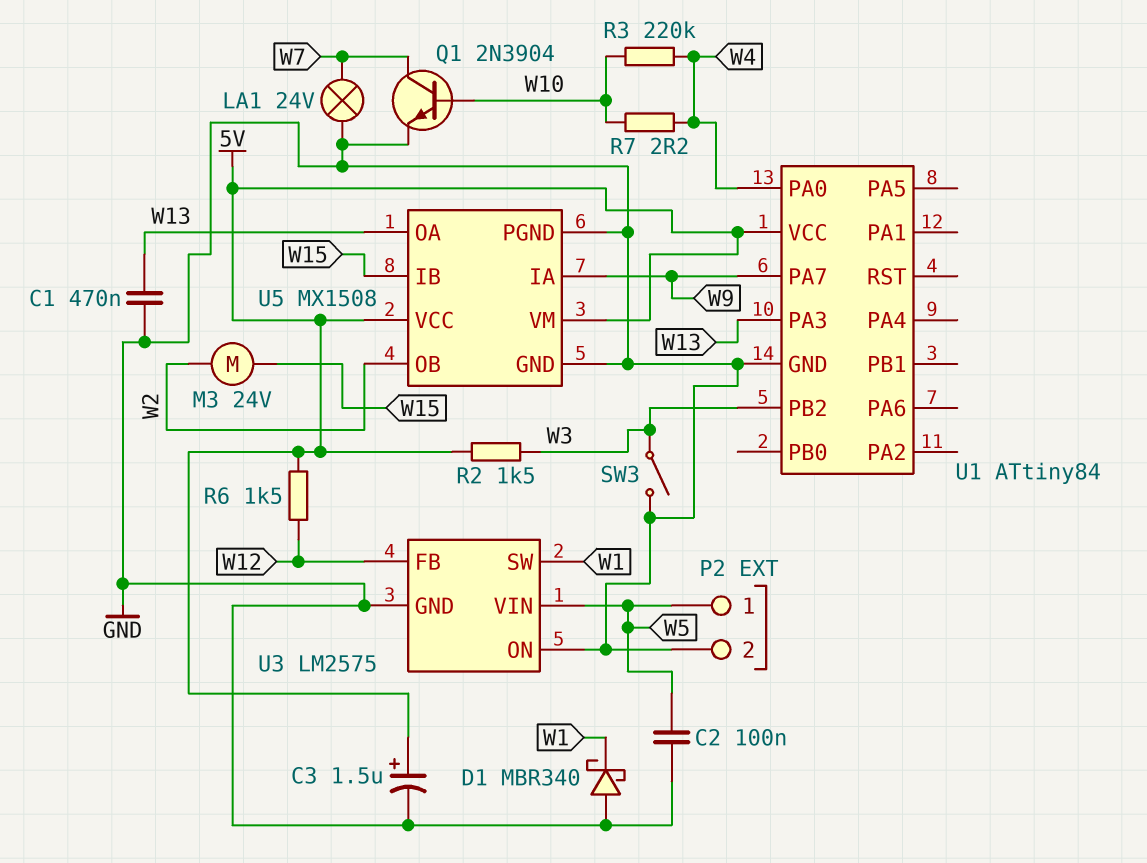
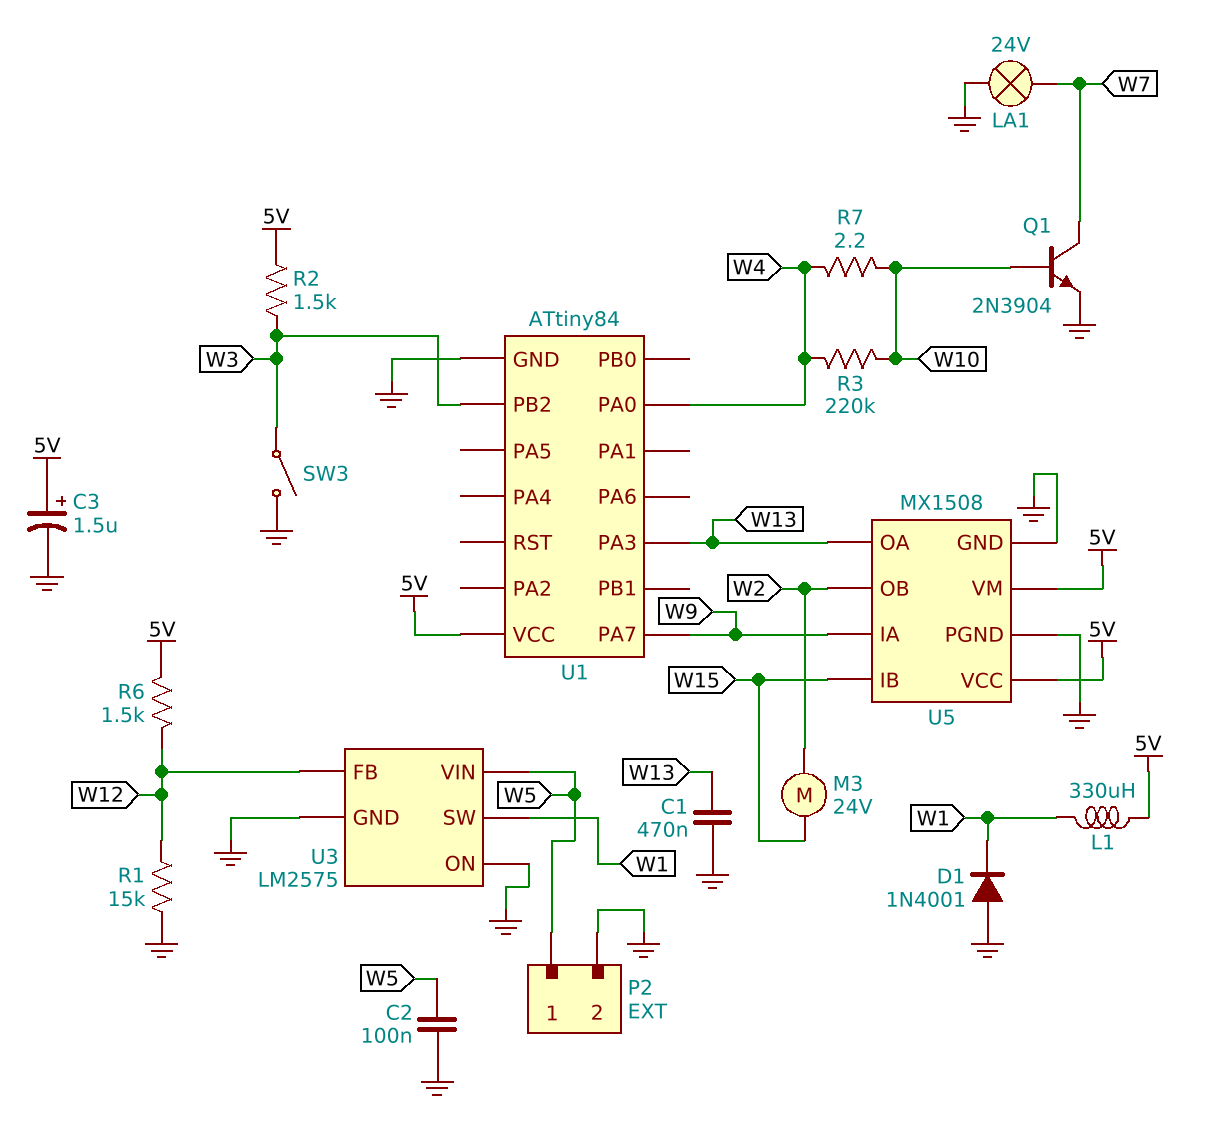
D1: schottky MBR340 (A GND, K W1) -> diode 1N4001 (A GND, K W1)
L1: none -> 330uH (5V, W1)
R1: none -> 15k (GND, W12)

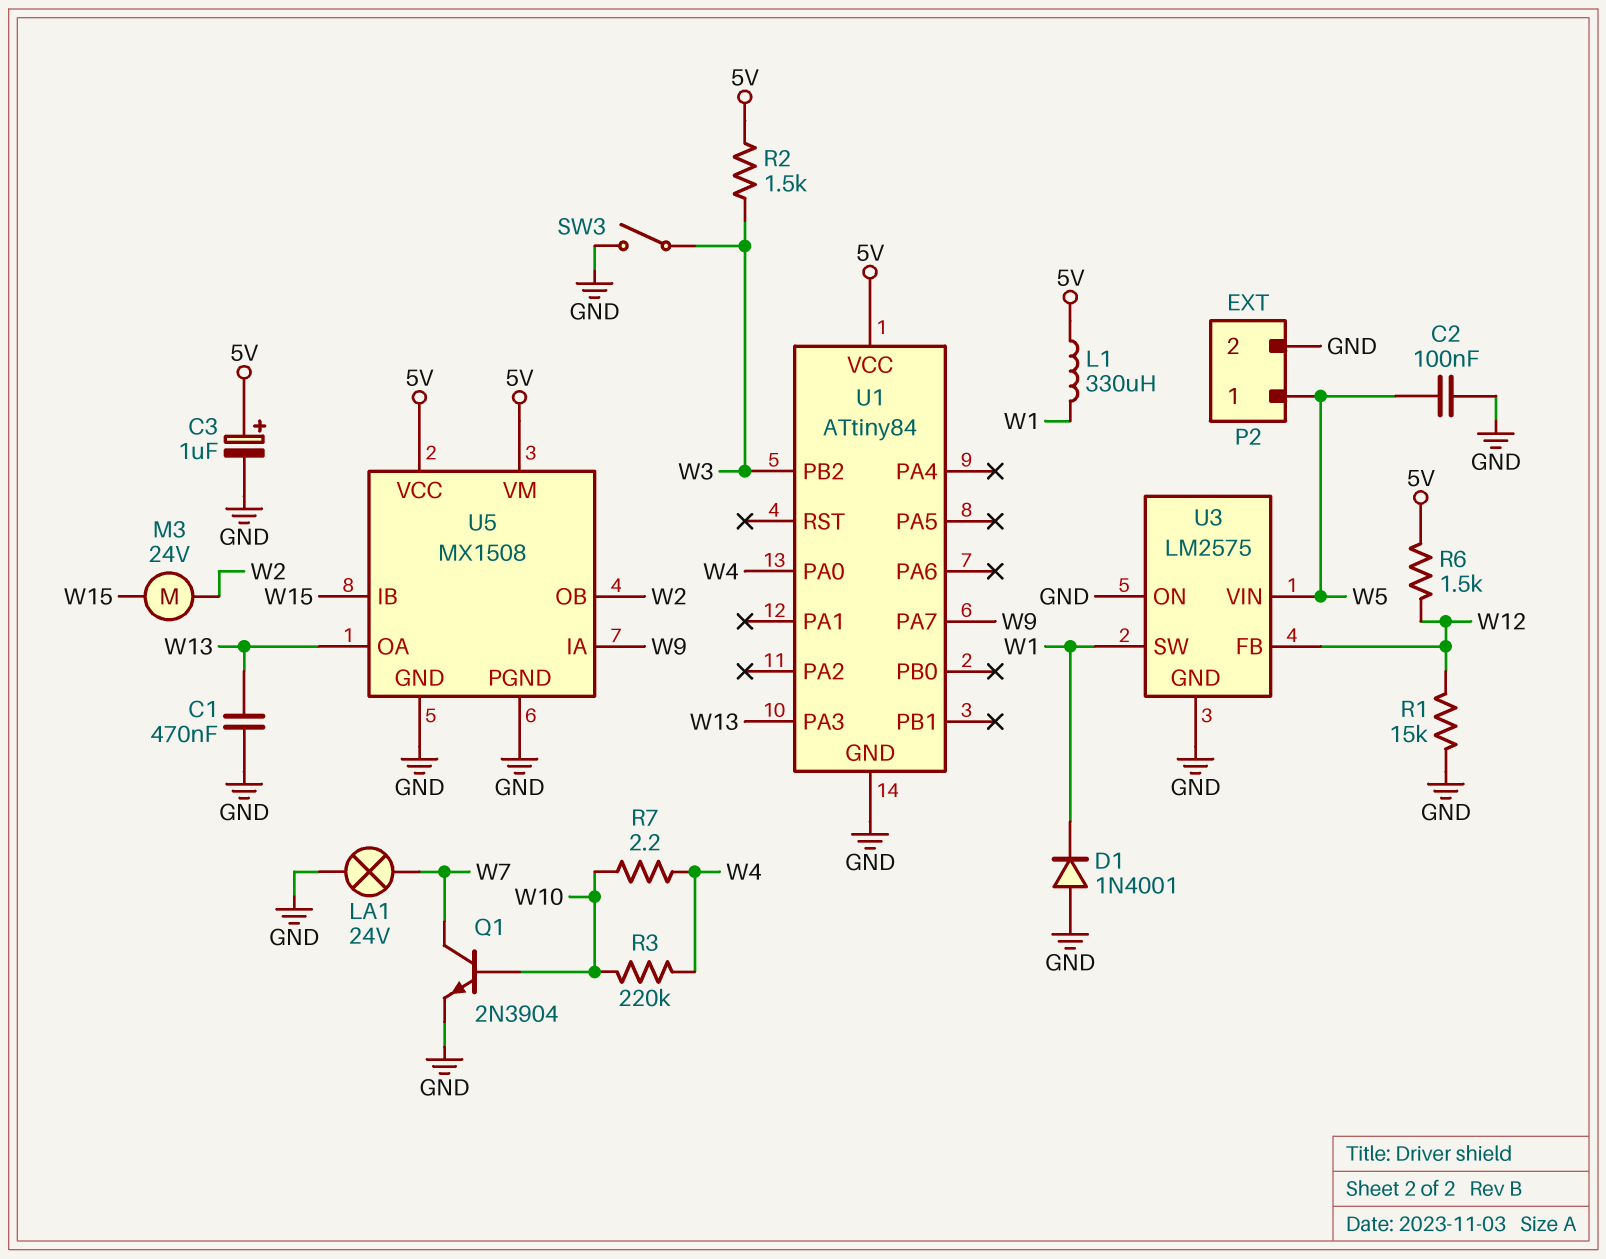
C3: 1.5uF (plus 5V, minus GND) -> 1uF (plus 5V, minus GND)

